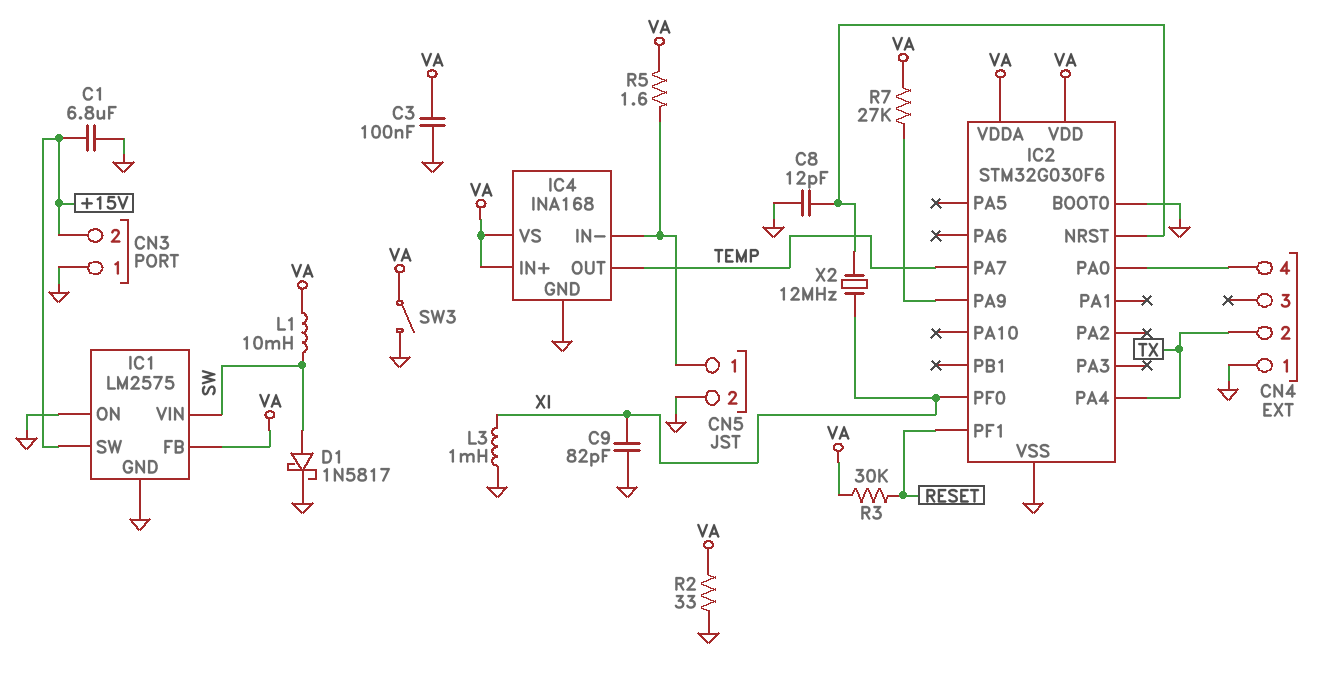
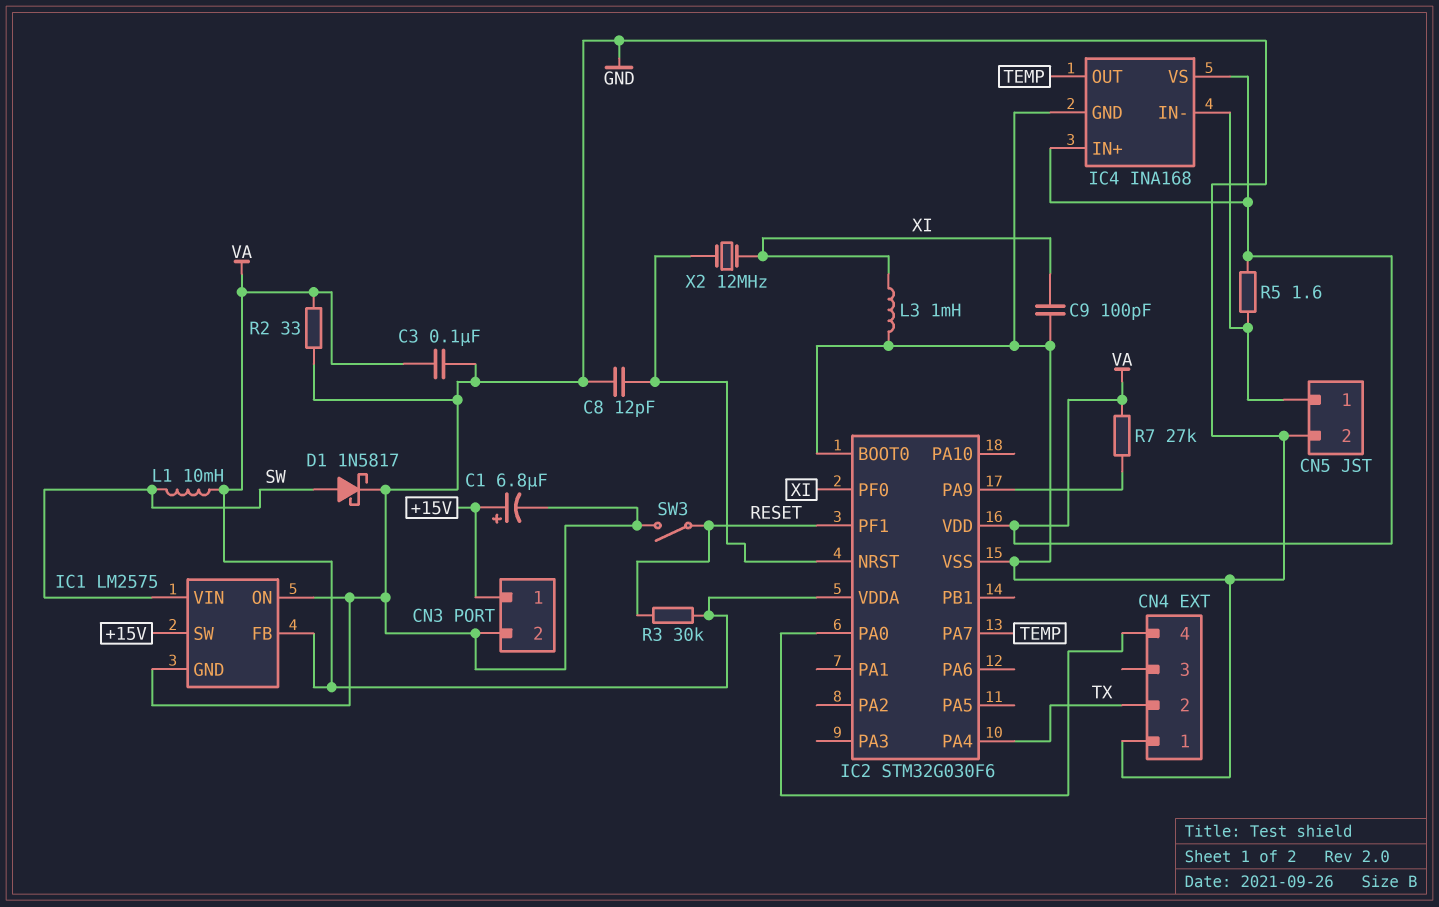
C1: 6.8uF (+15V, GND) -> 6.8uF (plus +15V, minus GND)
C9: 82pF (GND, XI) -> 100pF (GND, XI)
CN3 pin 1: GND -> +15V
CN3 pin 2: +15V -> GND
SW3: switch (GND, VA) -> switch (GND, RESET)

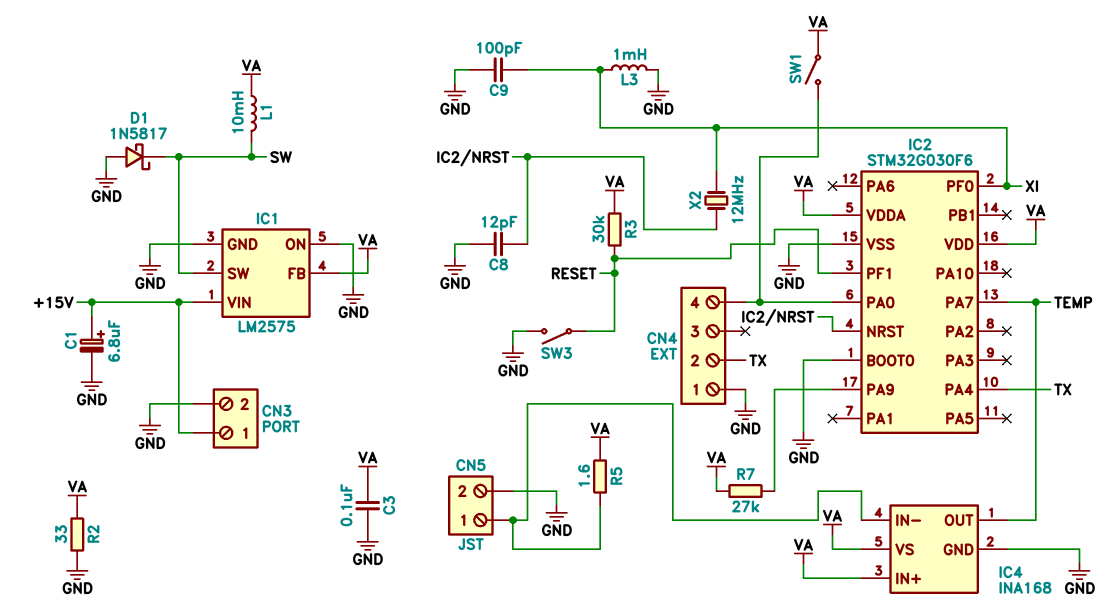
D1: schottky 1N5817 (A SW, K GND) -> schottky 1N5817 (A GND, K SW)
IC1 pin SW: +15V -> SW
IC1 pin VIN: SW -> +15V
SW1: none -> switch (CN4/4, VA)

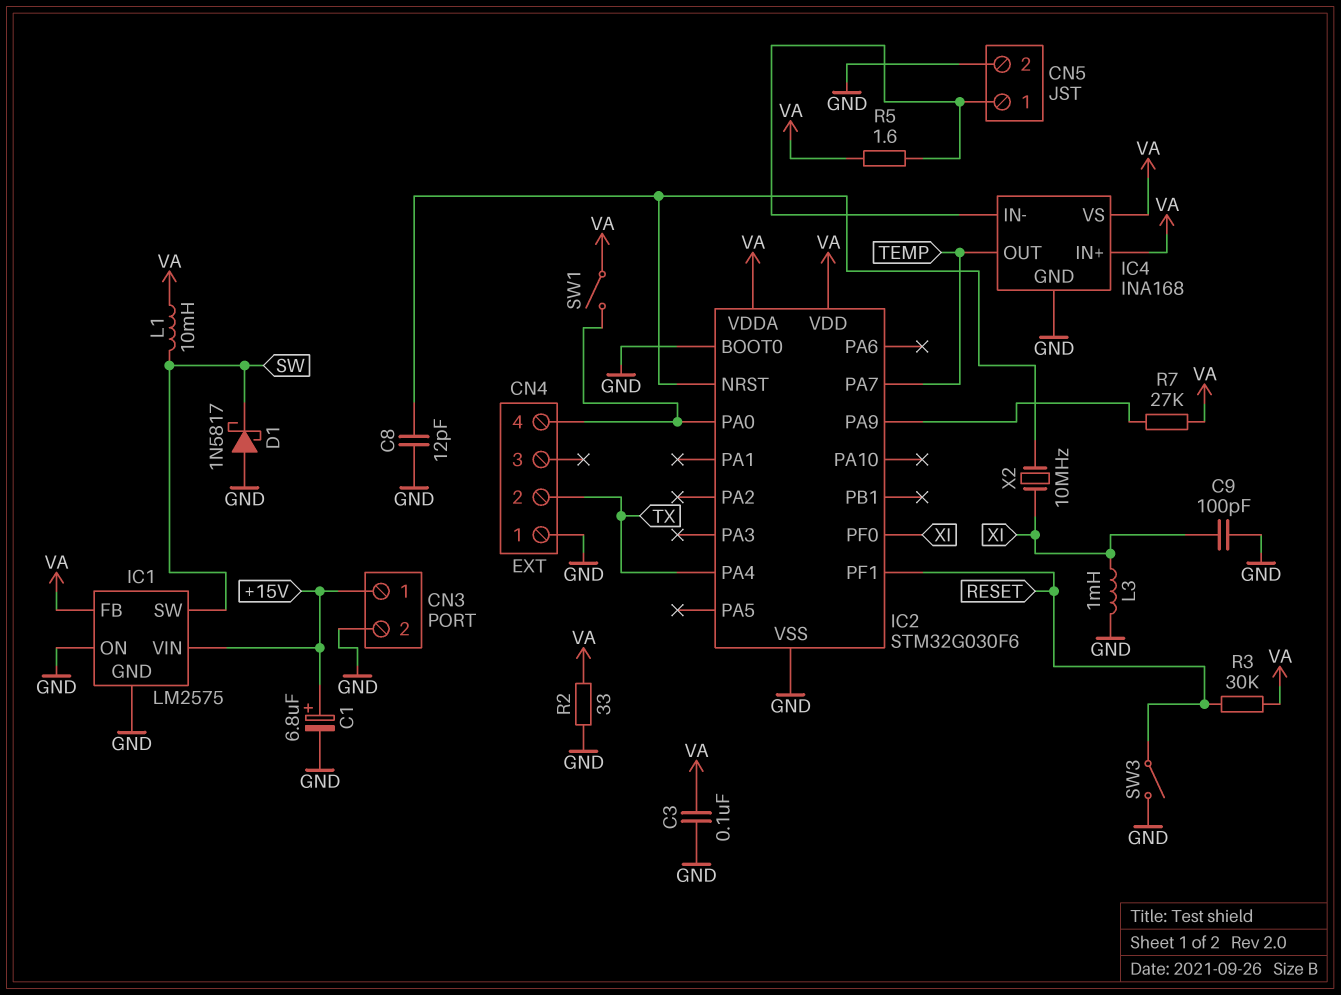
X2: 12MHz (IC2/NRST, XI) -> 10MHz (IC2/NRST, XI)

